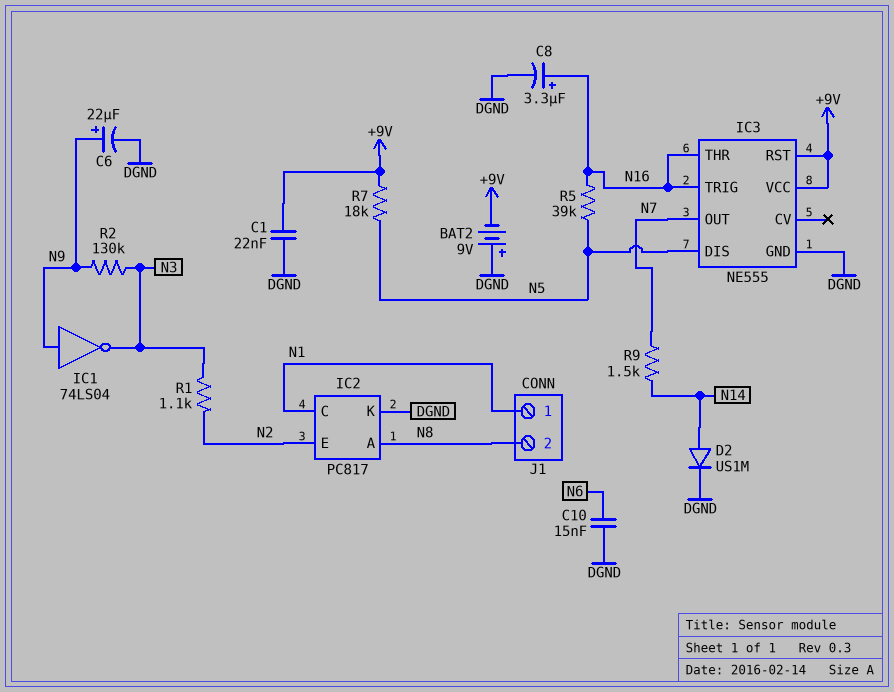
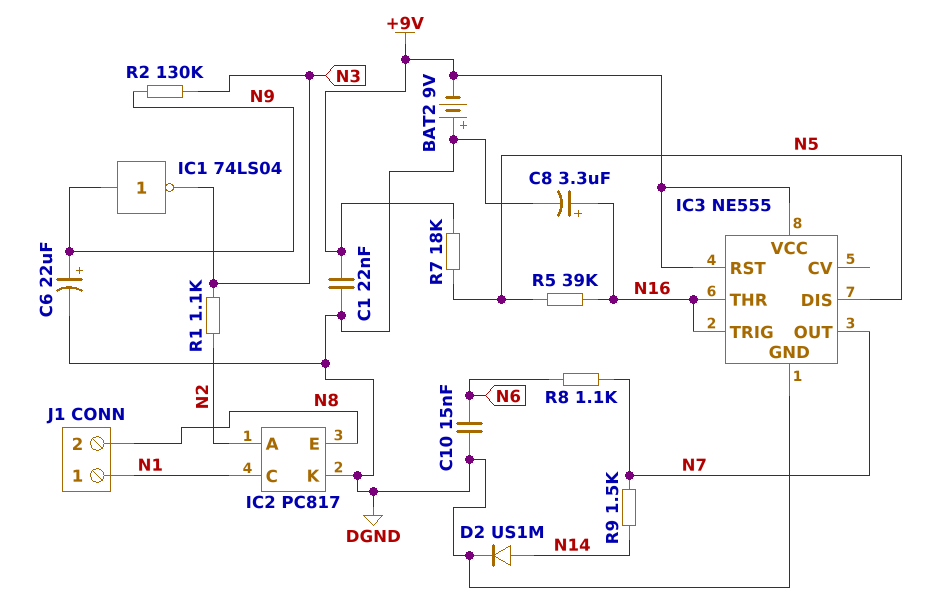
IC2 pin A: N8 -> N2
IC2 pin E: N2 -> N8
R8: none -> 1.1k (N6, N7)

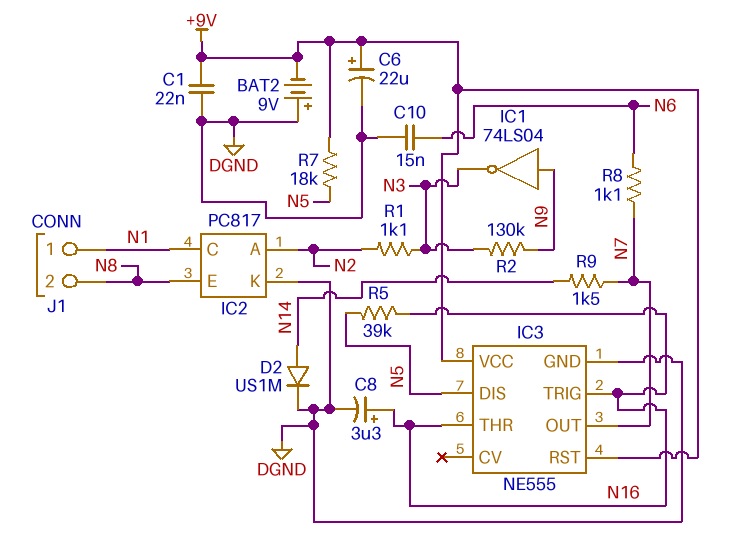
C6: 22uF (plus N9, minus DGND) -> 22uF (plus +9V, minus DGND)

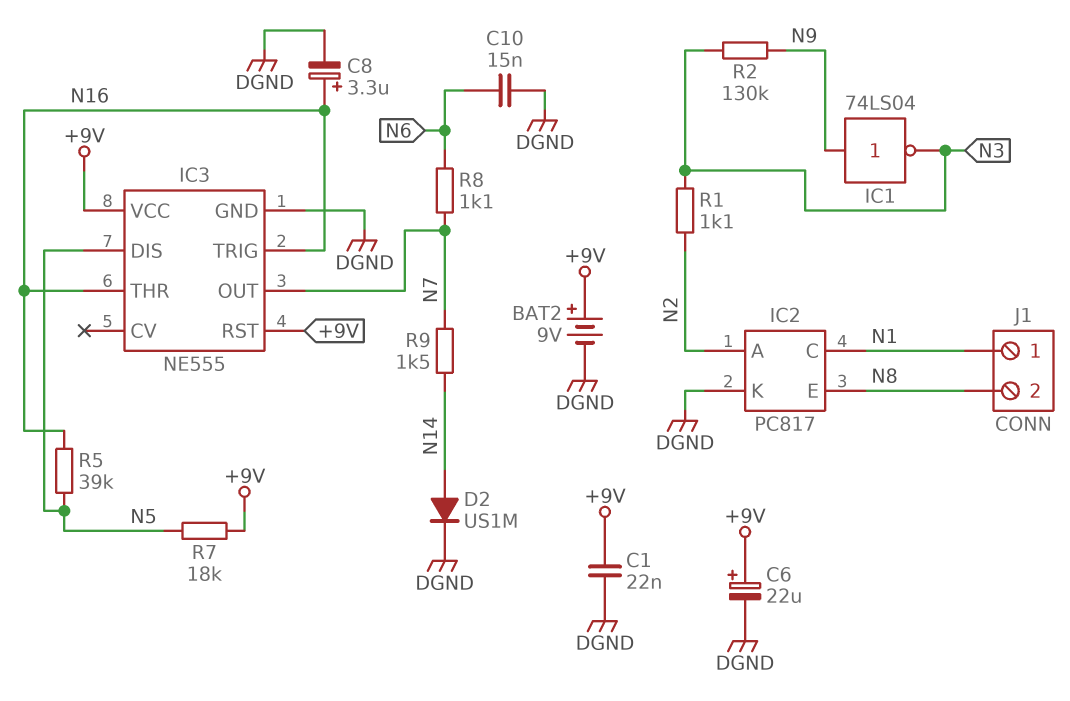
BAT2: 9V (plus DGND, minus +9V) -> 9V (plus +9V, minus DGND)

